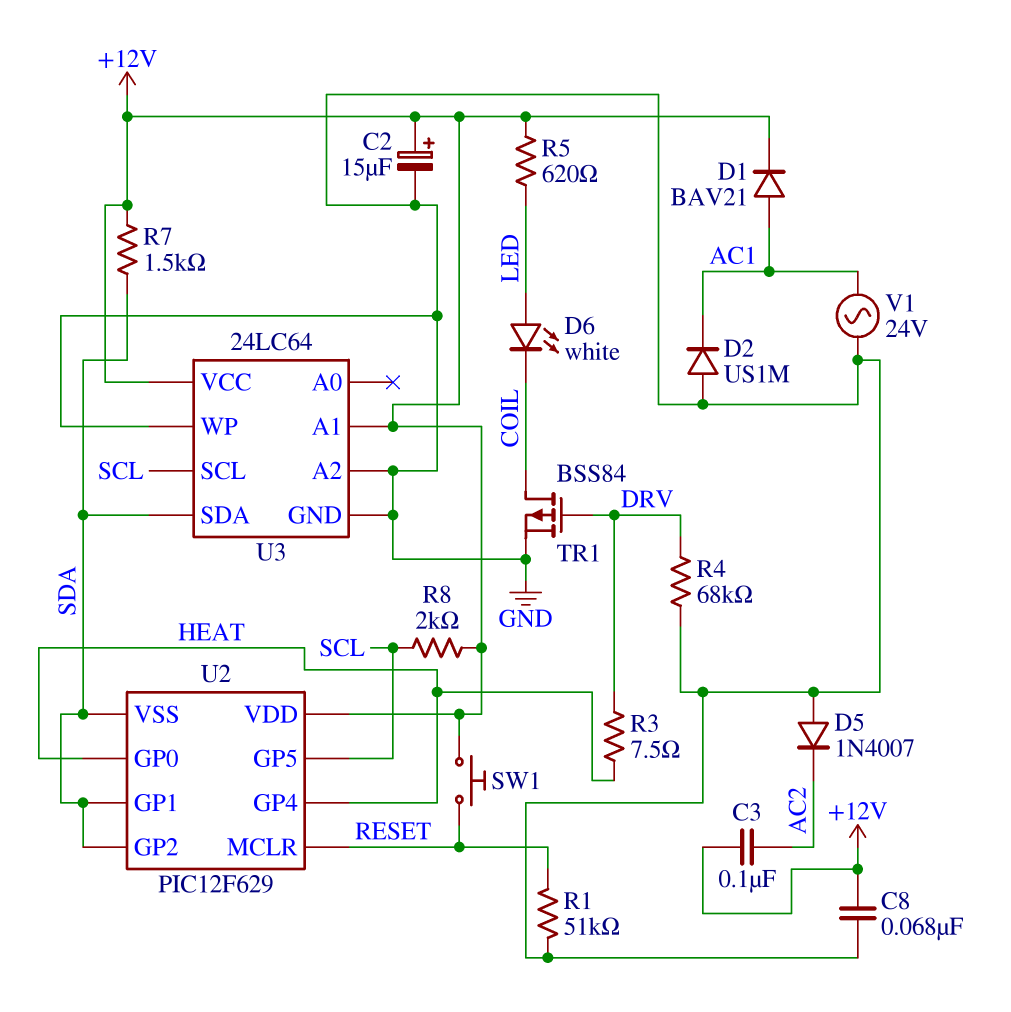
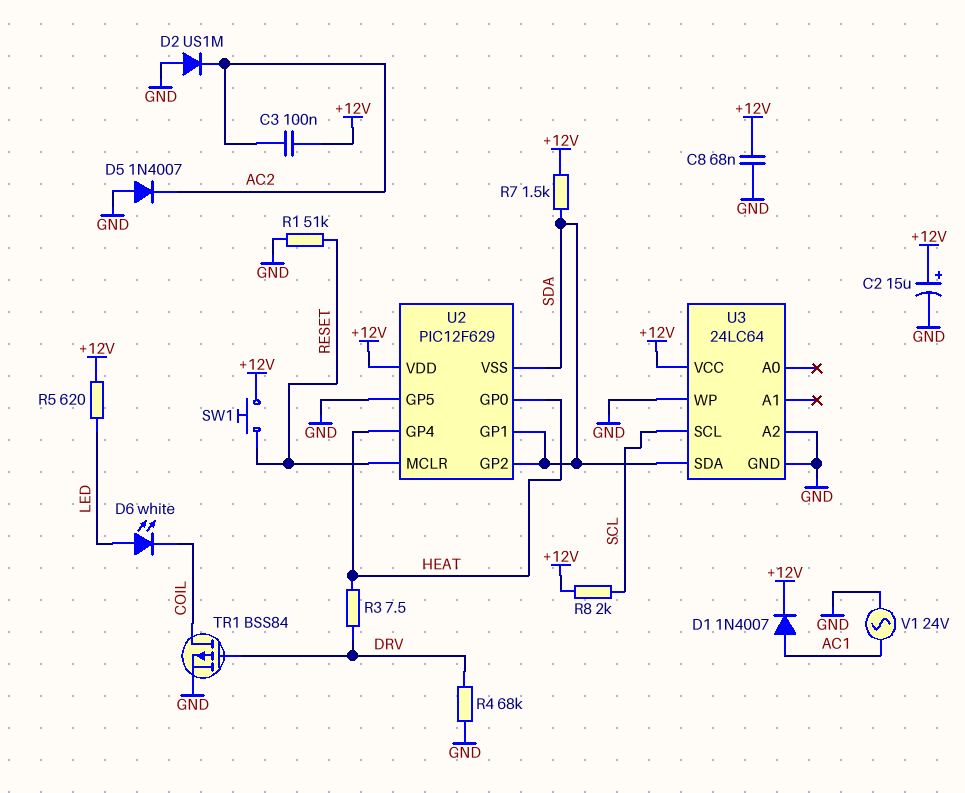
D1: diode BAV21 (A AC1, K +12V) -> diode 1N4007 (A AC1, K +12V)
D2: diode US1M (A GND, K AC1) -> diode US1M (A GND, K AC2)
U2 pin GP5: SCL -> GND
U3 pin A1: +12V -> none

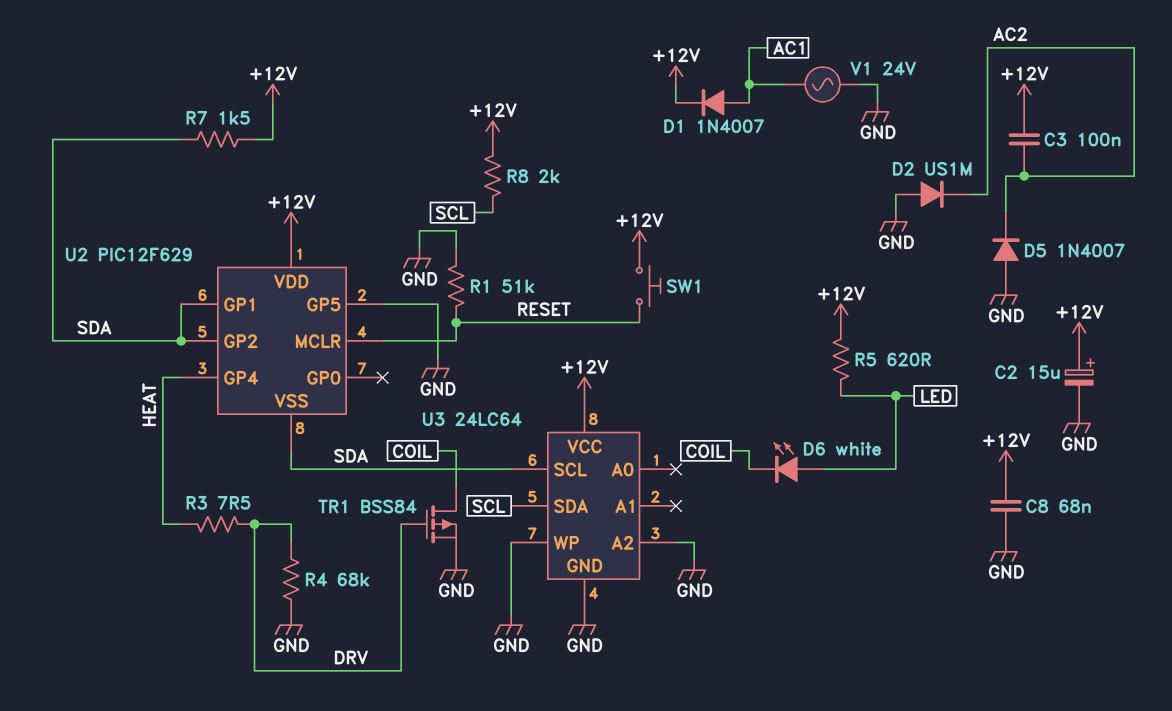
U2 pin GP0: HEAT -> none
U3 pin SCL: SCL -> SDA
U3 pin SDA: SDA -> SCL

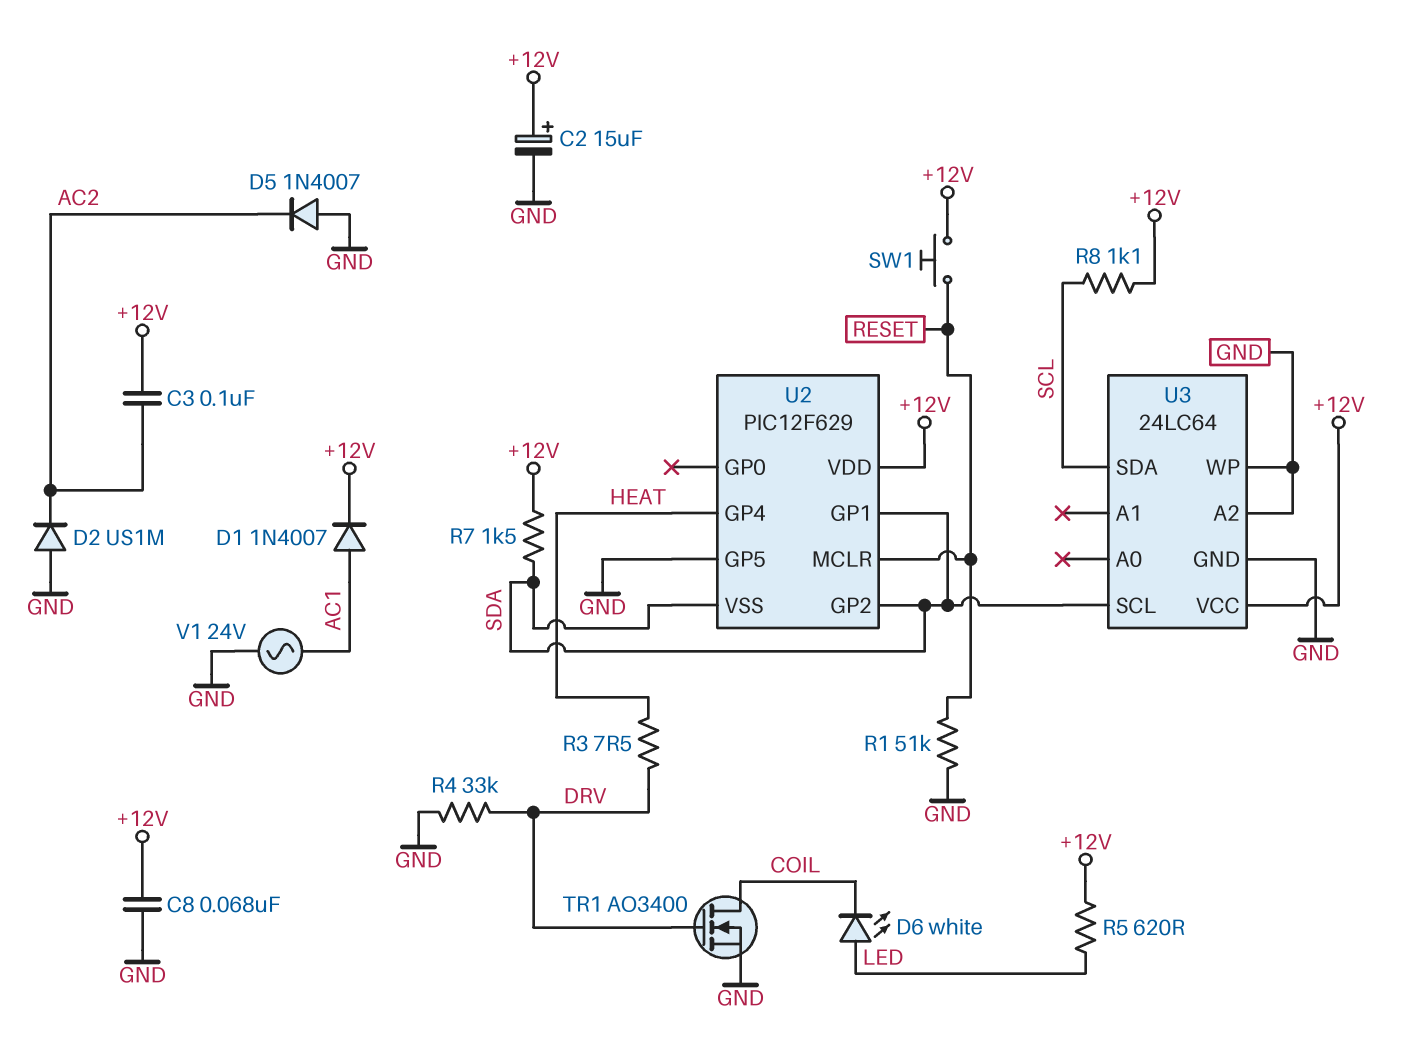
R4: 68k (DRV, GND) -> 33k (DRV, GND)
R8: 2k (+12V, SCL) -> 1.1k (+12V, SCL)
TR1: PMOS BSS84 (G DRV, D COIL, S GND) -> NMOS AO3400 (G DRV, D COIL, S GND)

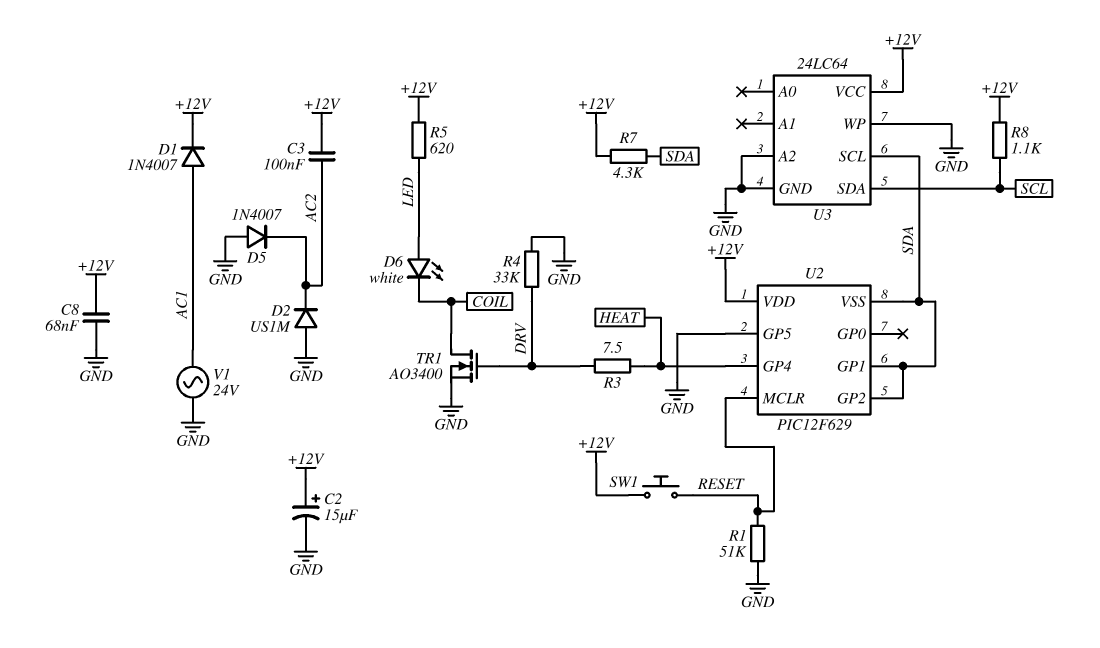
R7: 1.5k (+12V, SDA) -> 4.3k (+12V, SDA)

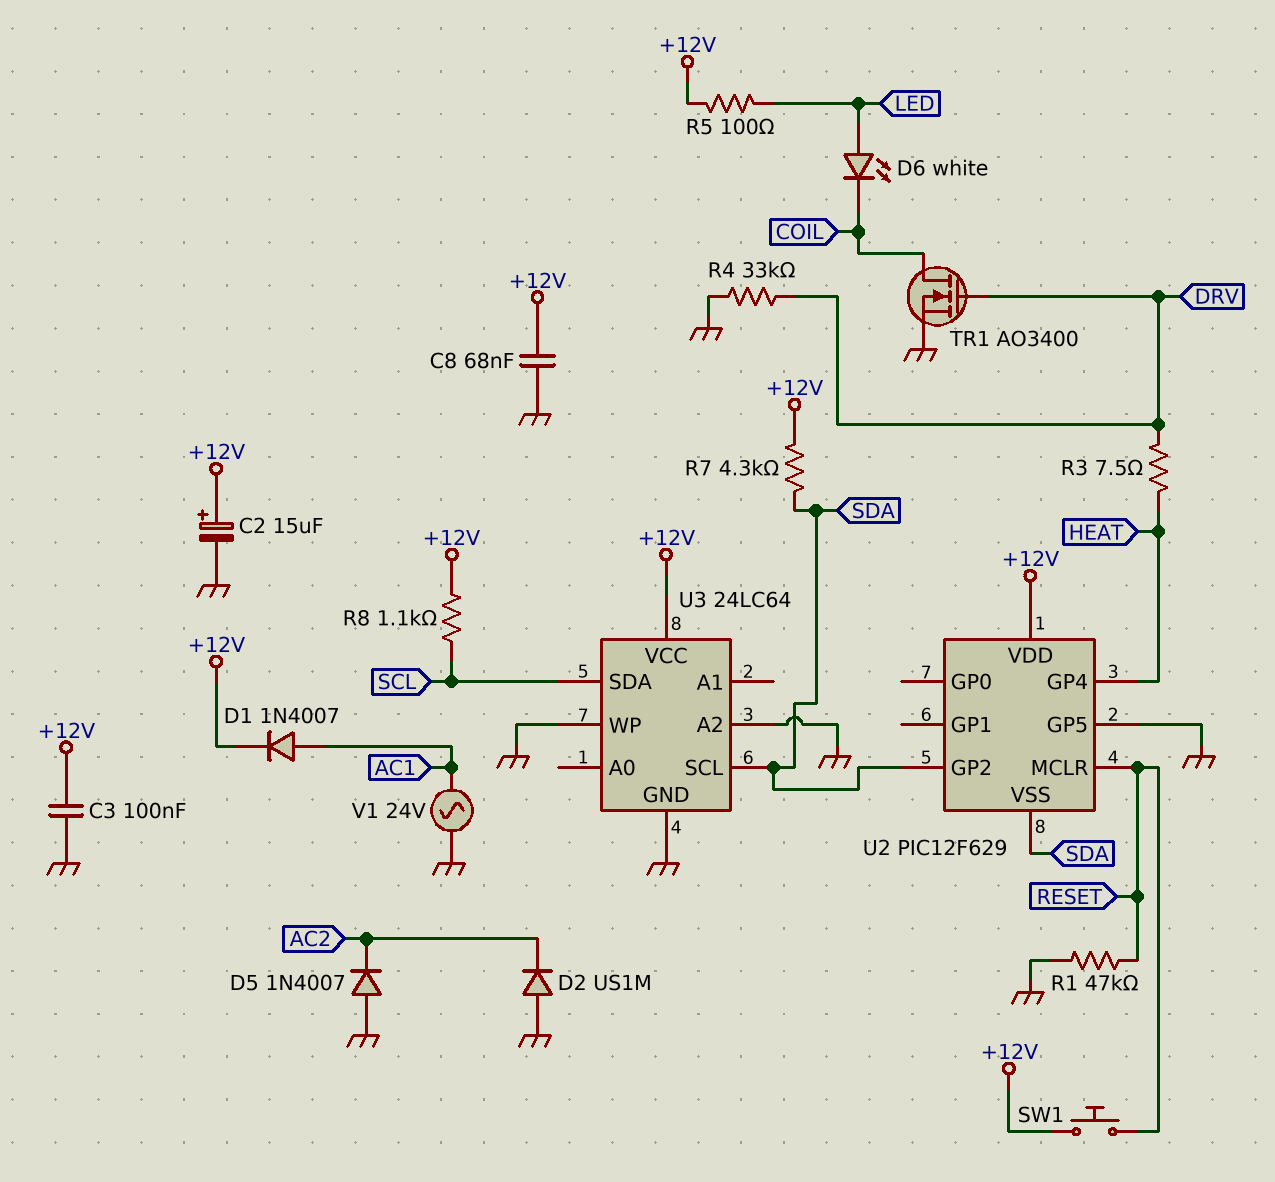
C3: 100nF (+12V, AC2) -> 100nF (+12V, GND)
R1: 51k (GND, RESET) -> 47k (GND, RESET)
R5: 620 (+12V, LED) -> 100 (+12V, LED)
U2 pin GP1: SDA -> none

